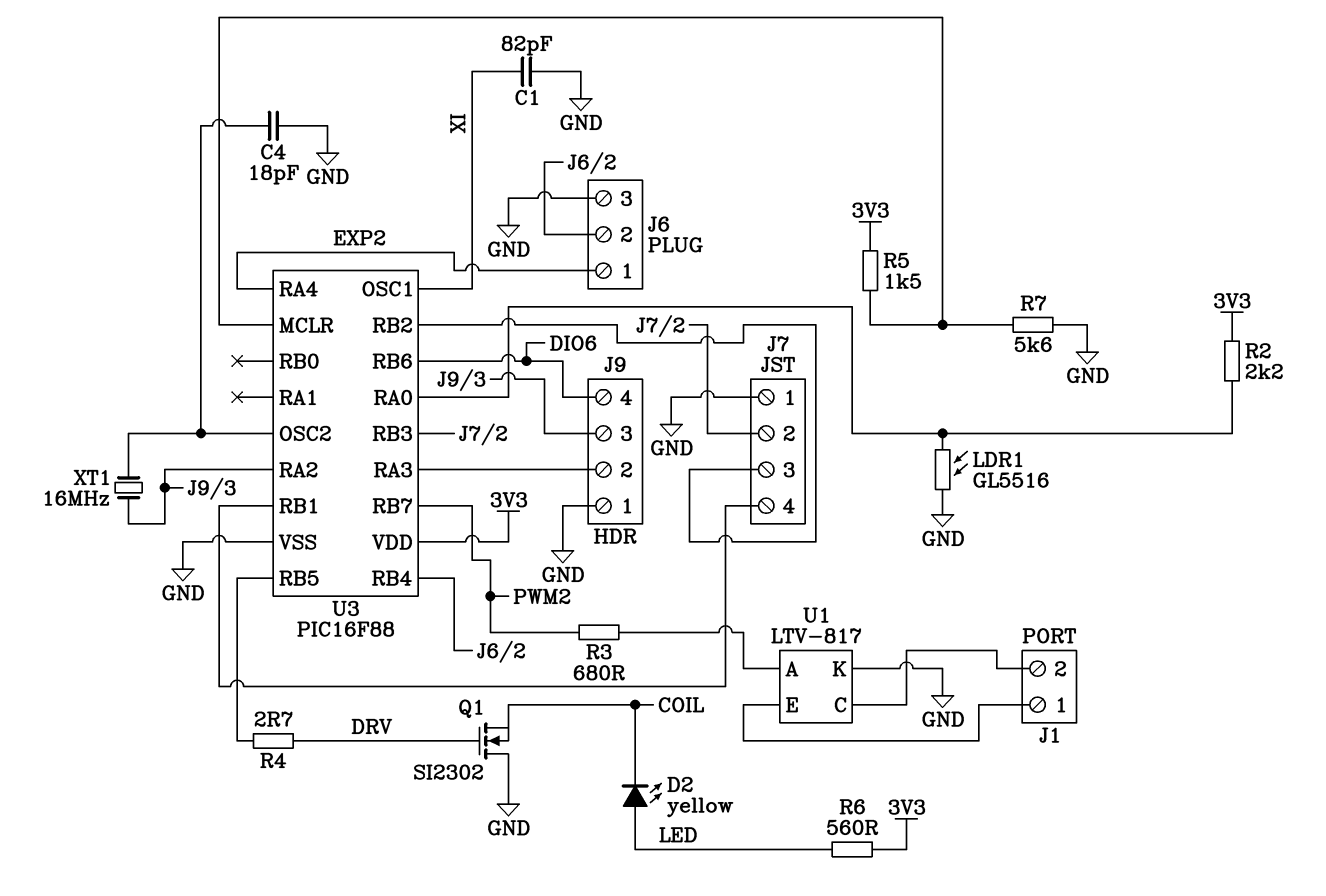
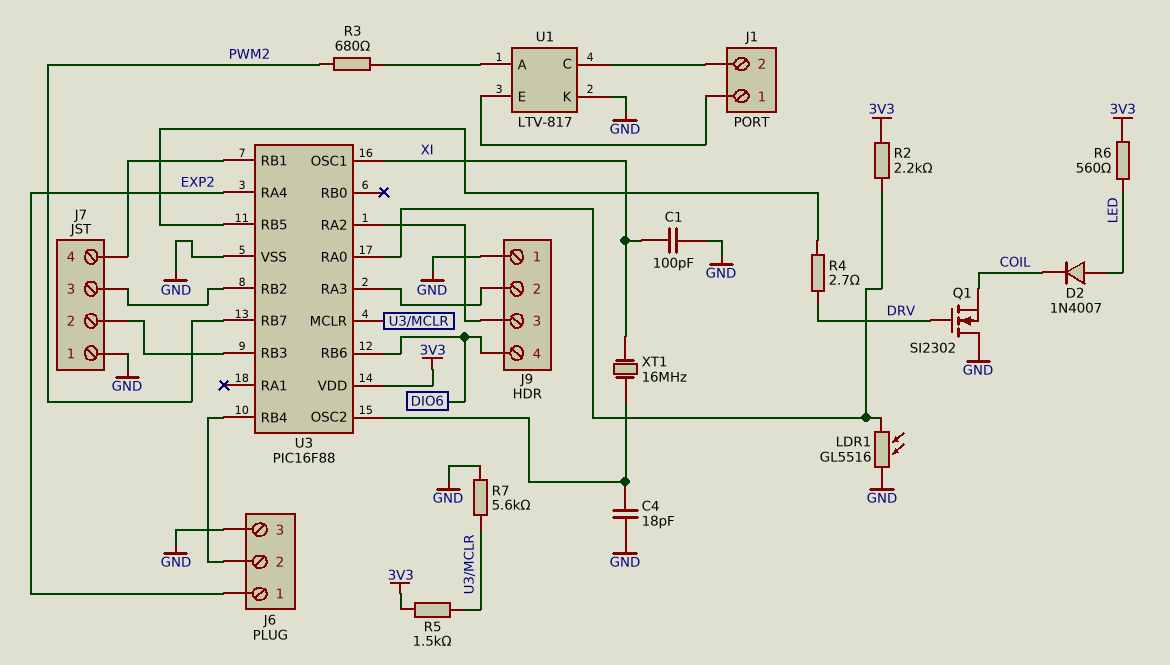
C1: 82pF (GND, XI) -> 100pF (GND, XI)
D2: LED yellow (A LED, K COIL) -> diode 1N4007 (A LED, K COIL)
XT1: 16MHz (J9/3, U3/OSC2) -> 16MHz (U3/OSC2, XI)

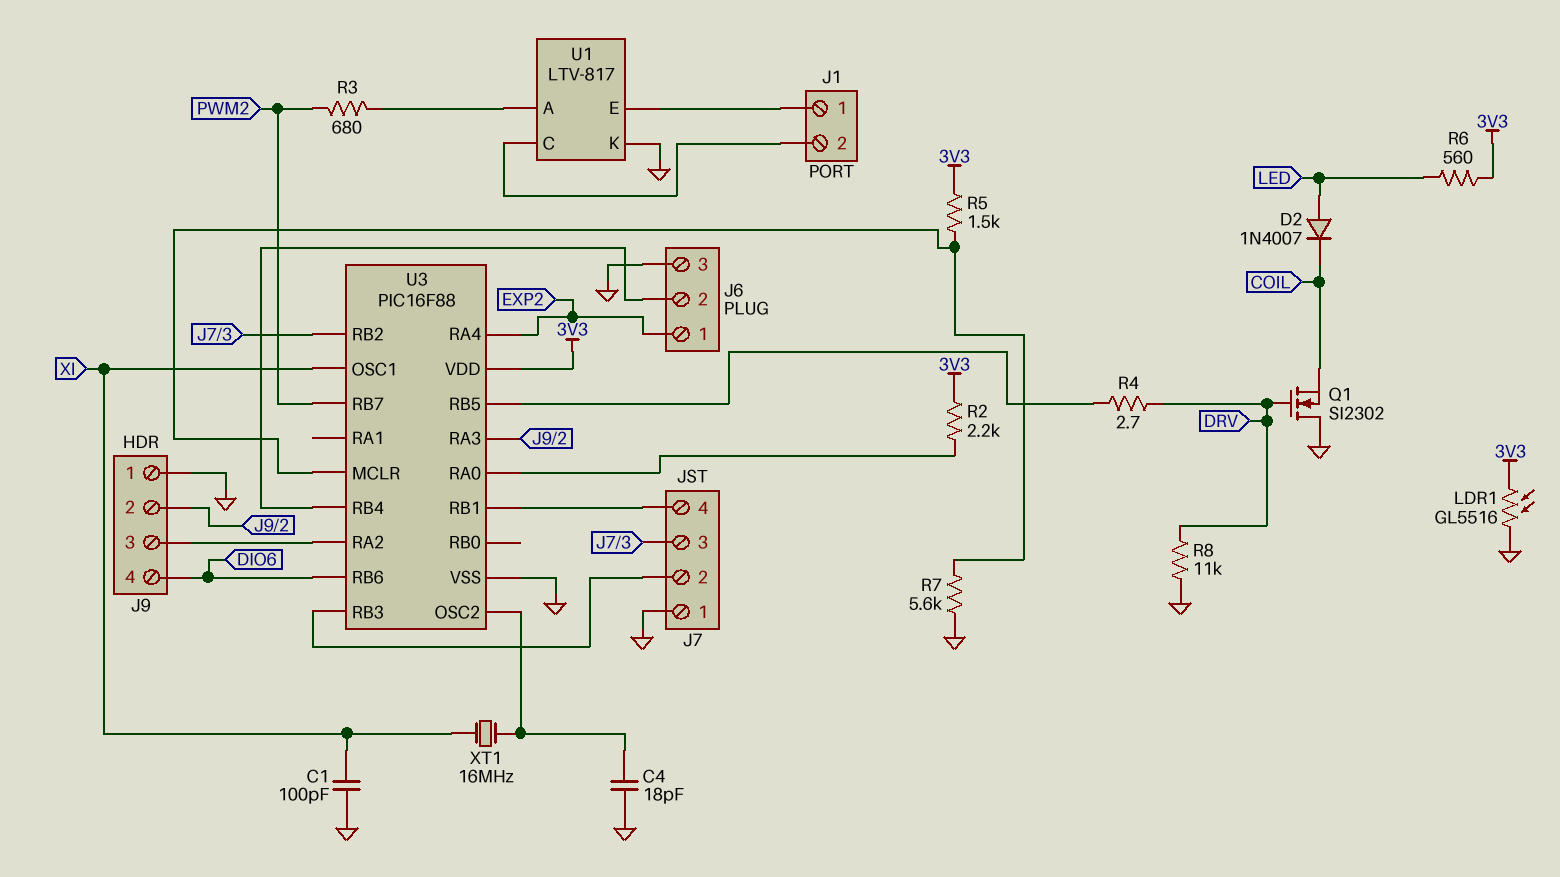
LDR1: GL5516 (GND, U3/RA0) -> GL5516 (3V3, GND)
R8: none -> 11k (DRV, GND)

